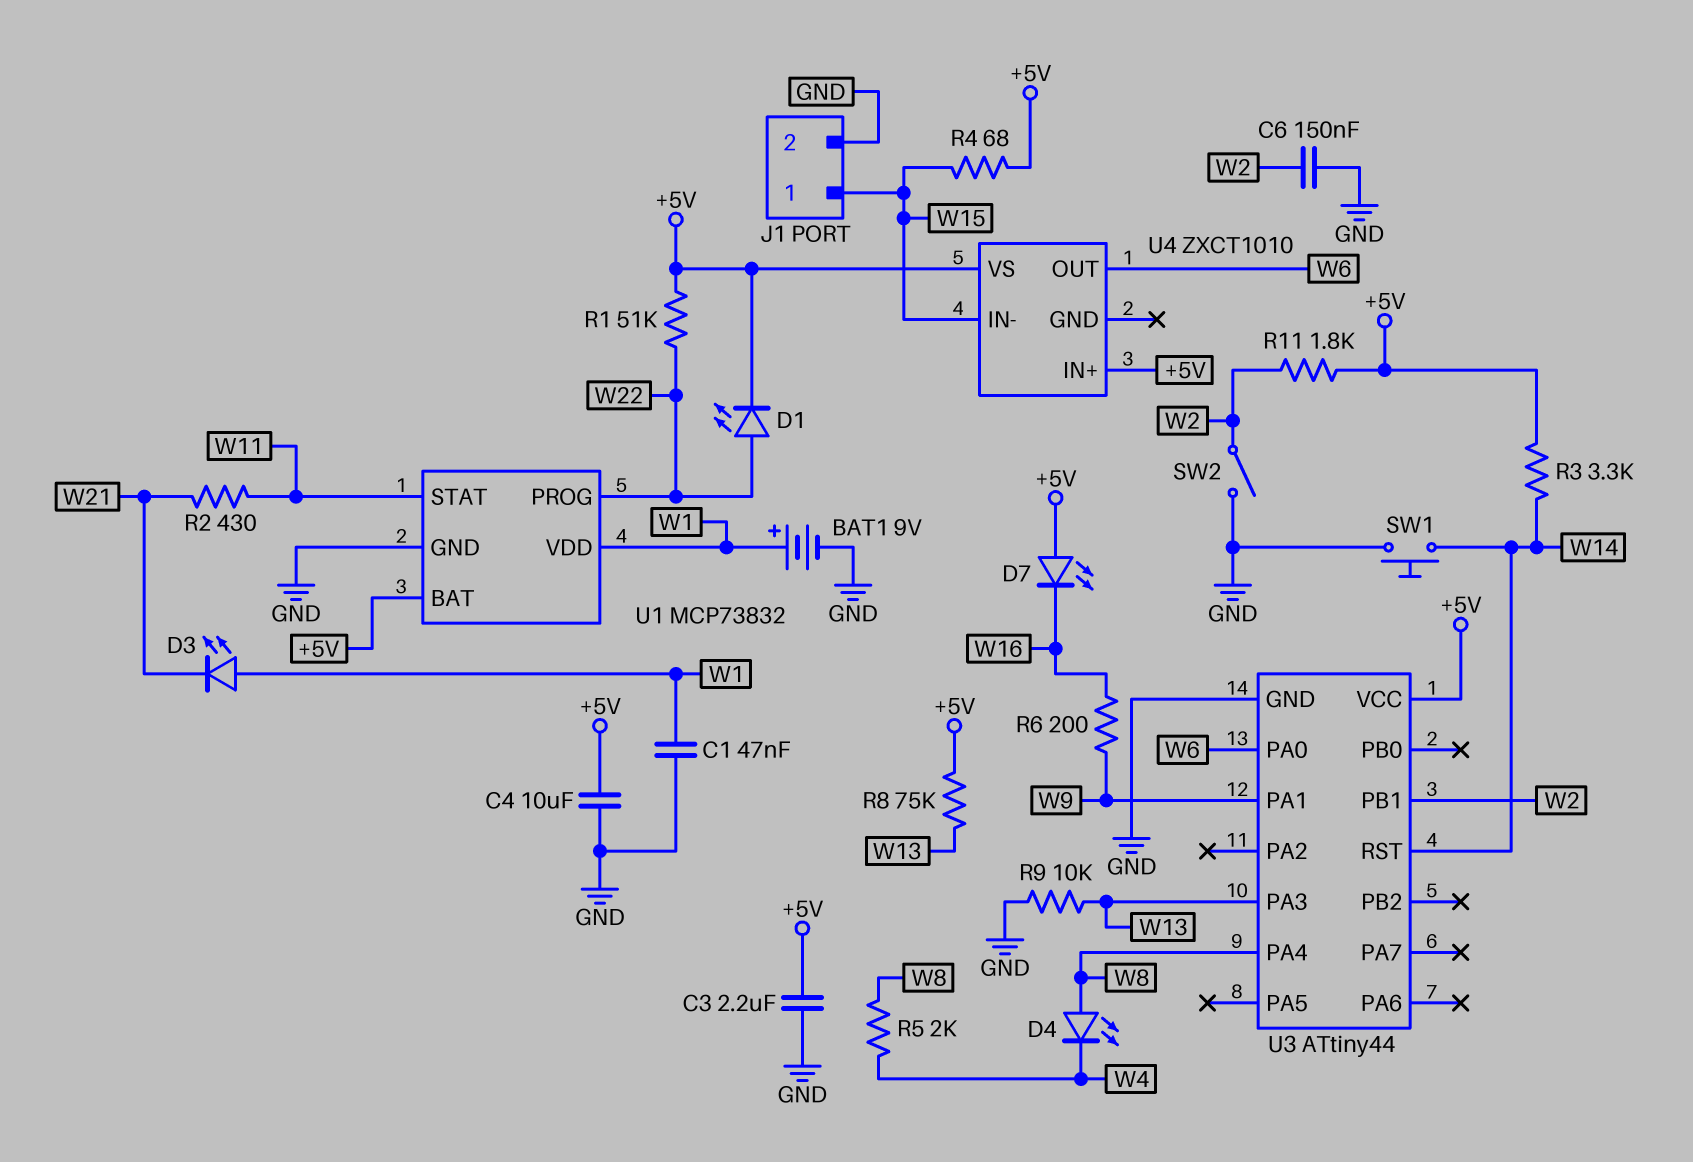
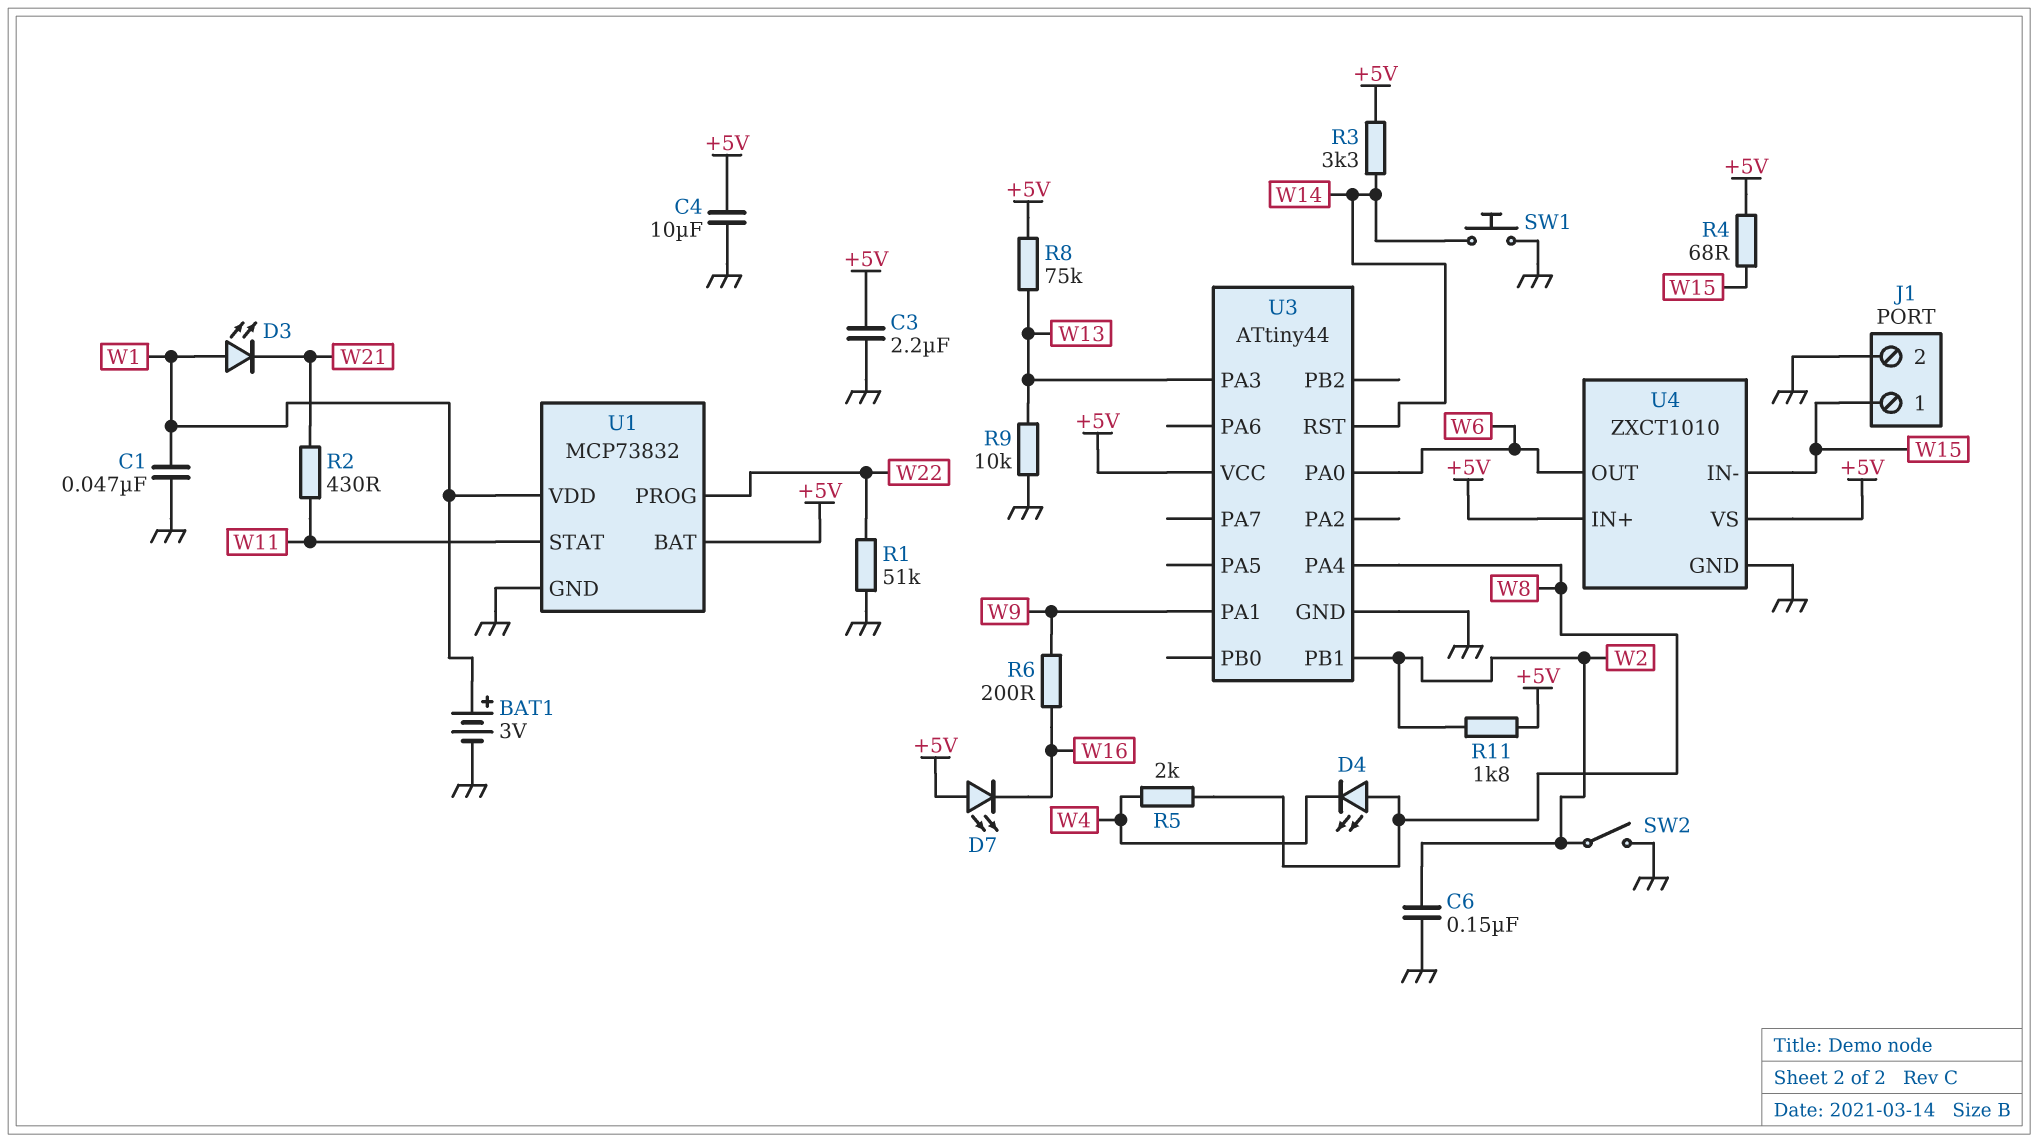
BAT1: 9V (plus W1, minus GND) -> 3V (plus W1, minus GND)
D1: LED (A W22, K +5V) -> none
R1: 51k (+5V, W22) -> 51k (GND, W22)
U4 pin GND: none -> GND

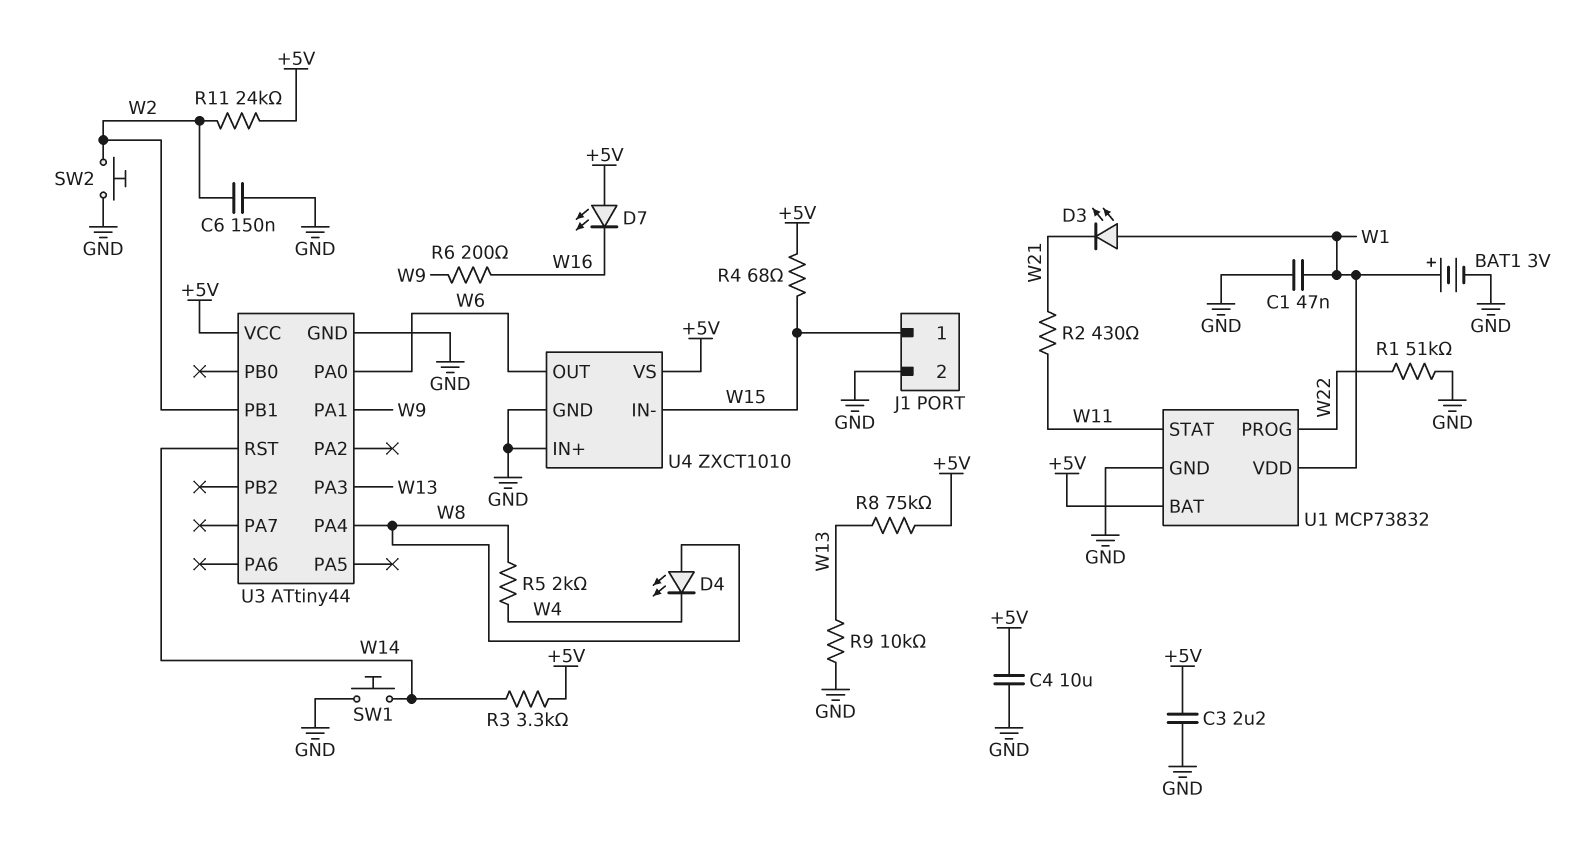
R11: 1.8k (+5V, W2) -> 24k (+5V, W2)
SW2: switch (GND, W2) -> button (GND, W2)
U4 pin IN+: +5V -> GND

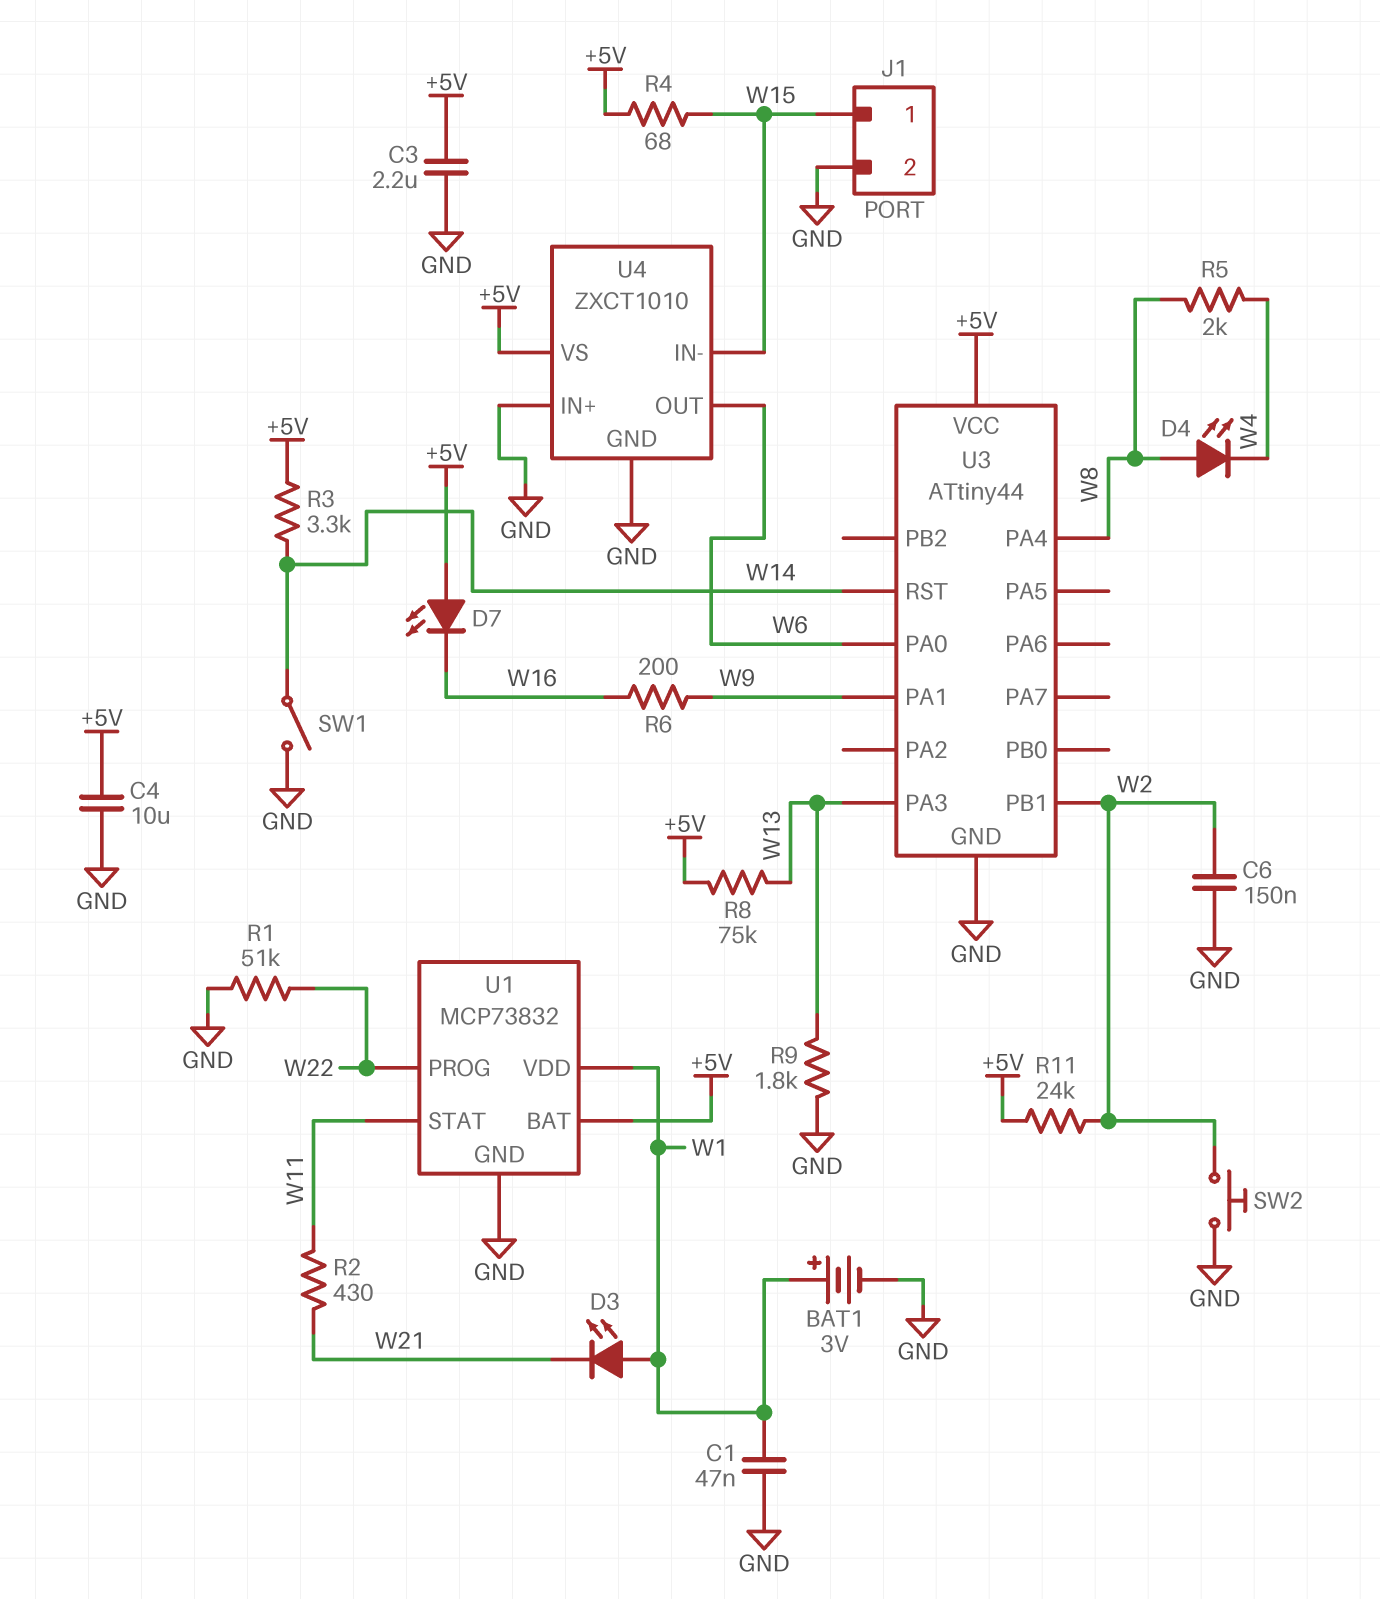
R9: 10k (GND, W13) -> 1.8k (GND, W13)
SW1: button (GND, W14) -> switch (GND, W14)

